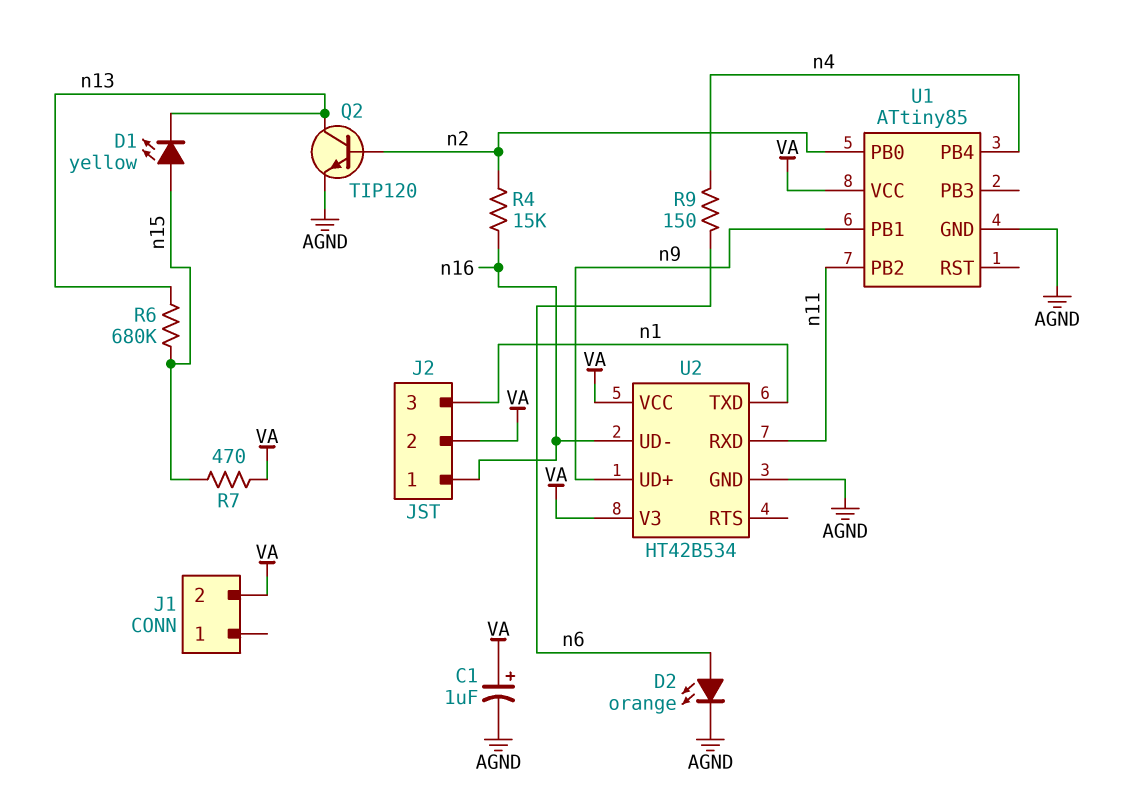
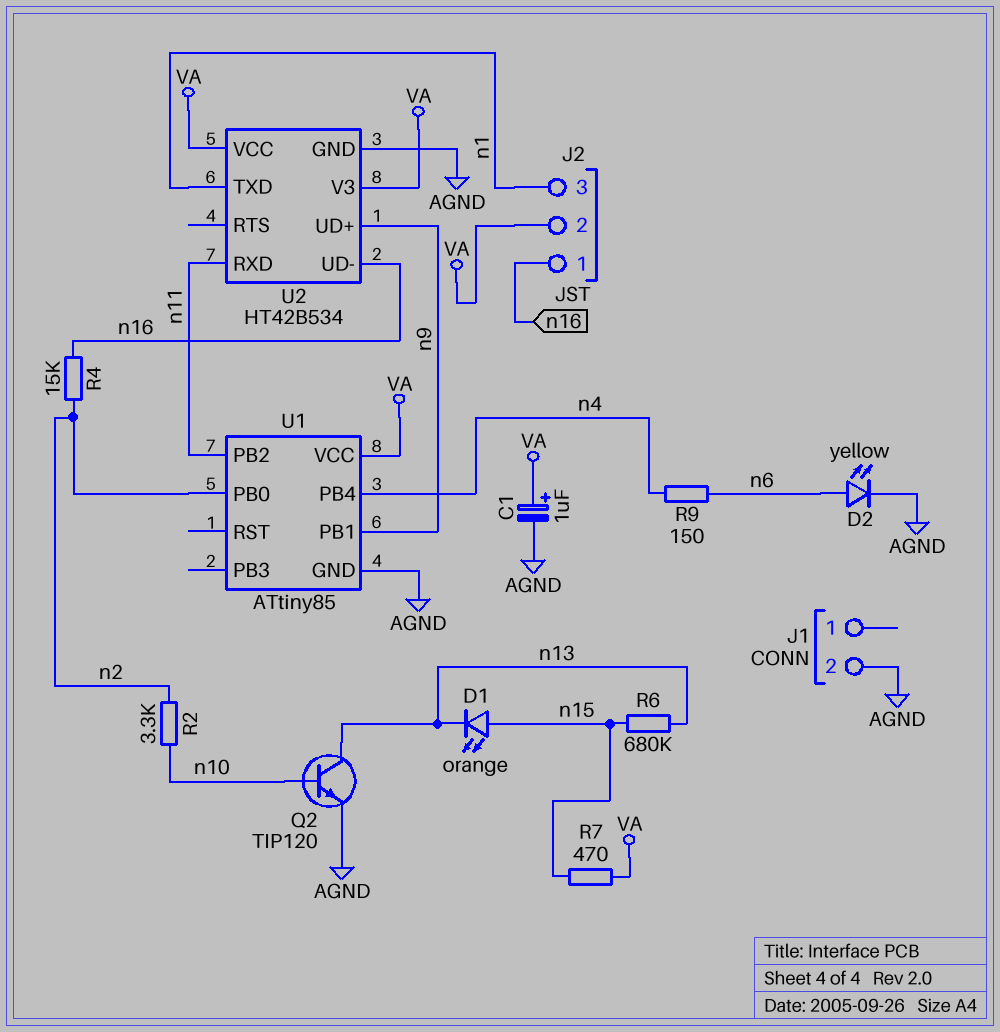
D1: LED yellow (A n15, K n13) -> LED orange (A n15, K n13)
D2: LED orange (A n6, K AGND) -> LED yellow (A n6, K AGND)
J1 pin 2: VA -> AGND
Q2: NPN TIP120 (B n2, C n13, E AGND) -> NPN TIP120 (B n10, C n13, E AGND)
R2: none -> 3.3k (n2, n10)

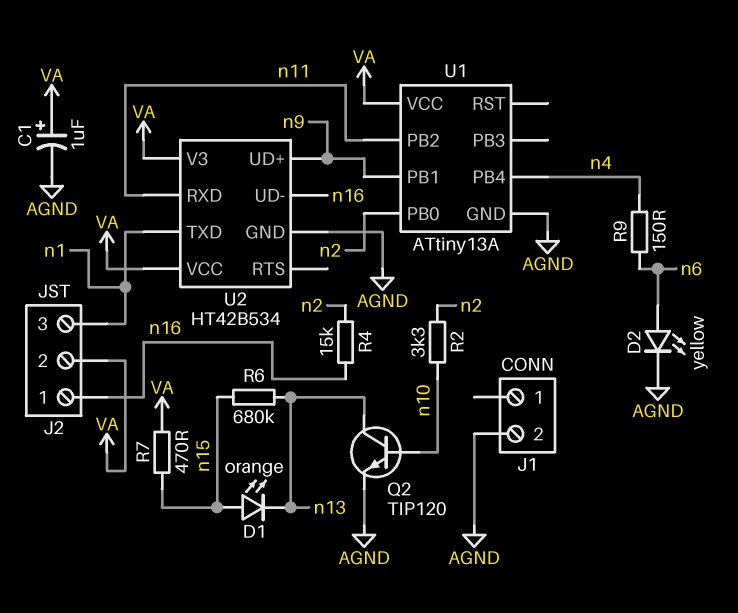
U1: ATtiny85 -> ATtiny13A

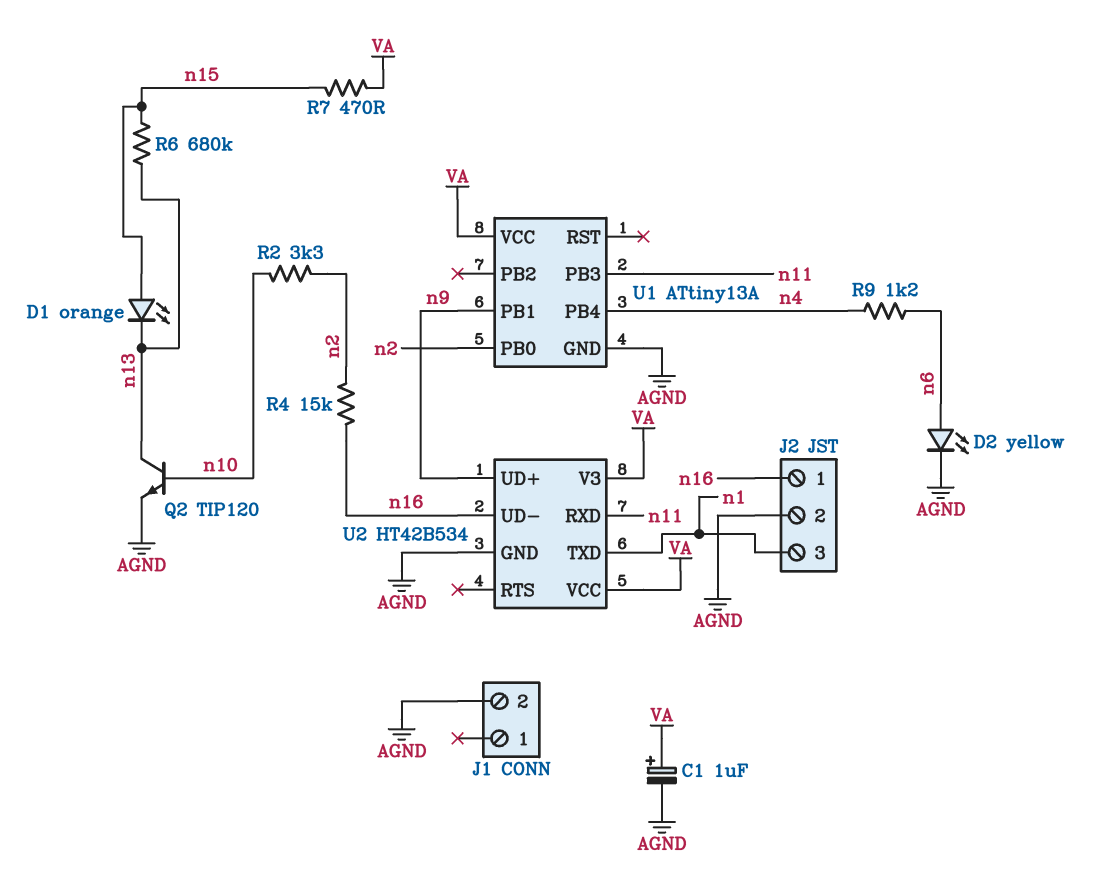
J2 pin 2: VA -> AGND
R9: 150 (n4, n6) -> 1.2k (n4, n6)
U1 pin PB2: n11 -> none
U1 pin PB3: none -> n11

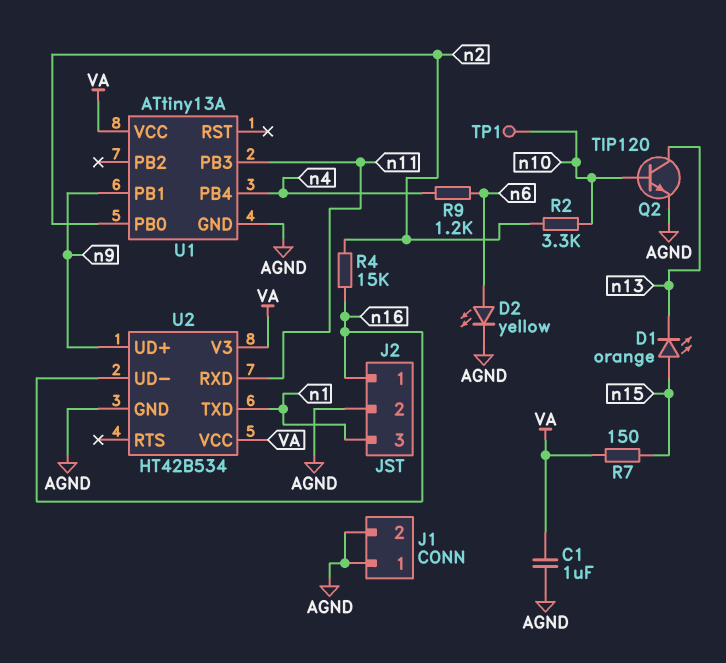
C1: 1uF (plus VA, minus AGND) -> 1uF (AGND, VA)
J1 pin 1: none -> AGND
R6: 680k (n13, n15) -> none
R7: 470 (VA, n15) -> 150 (VA, n15)
TP1: none -> test point (n10)

